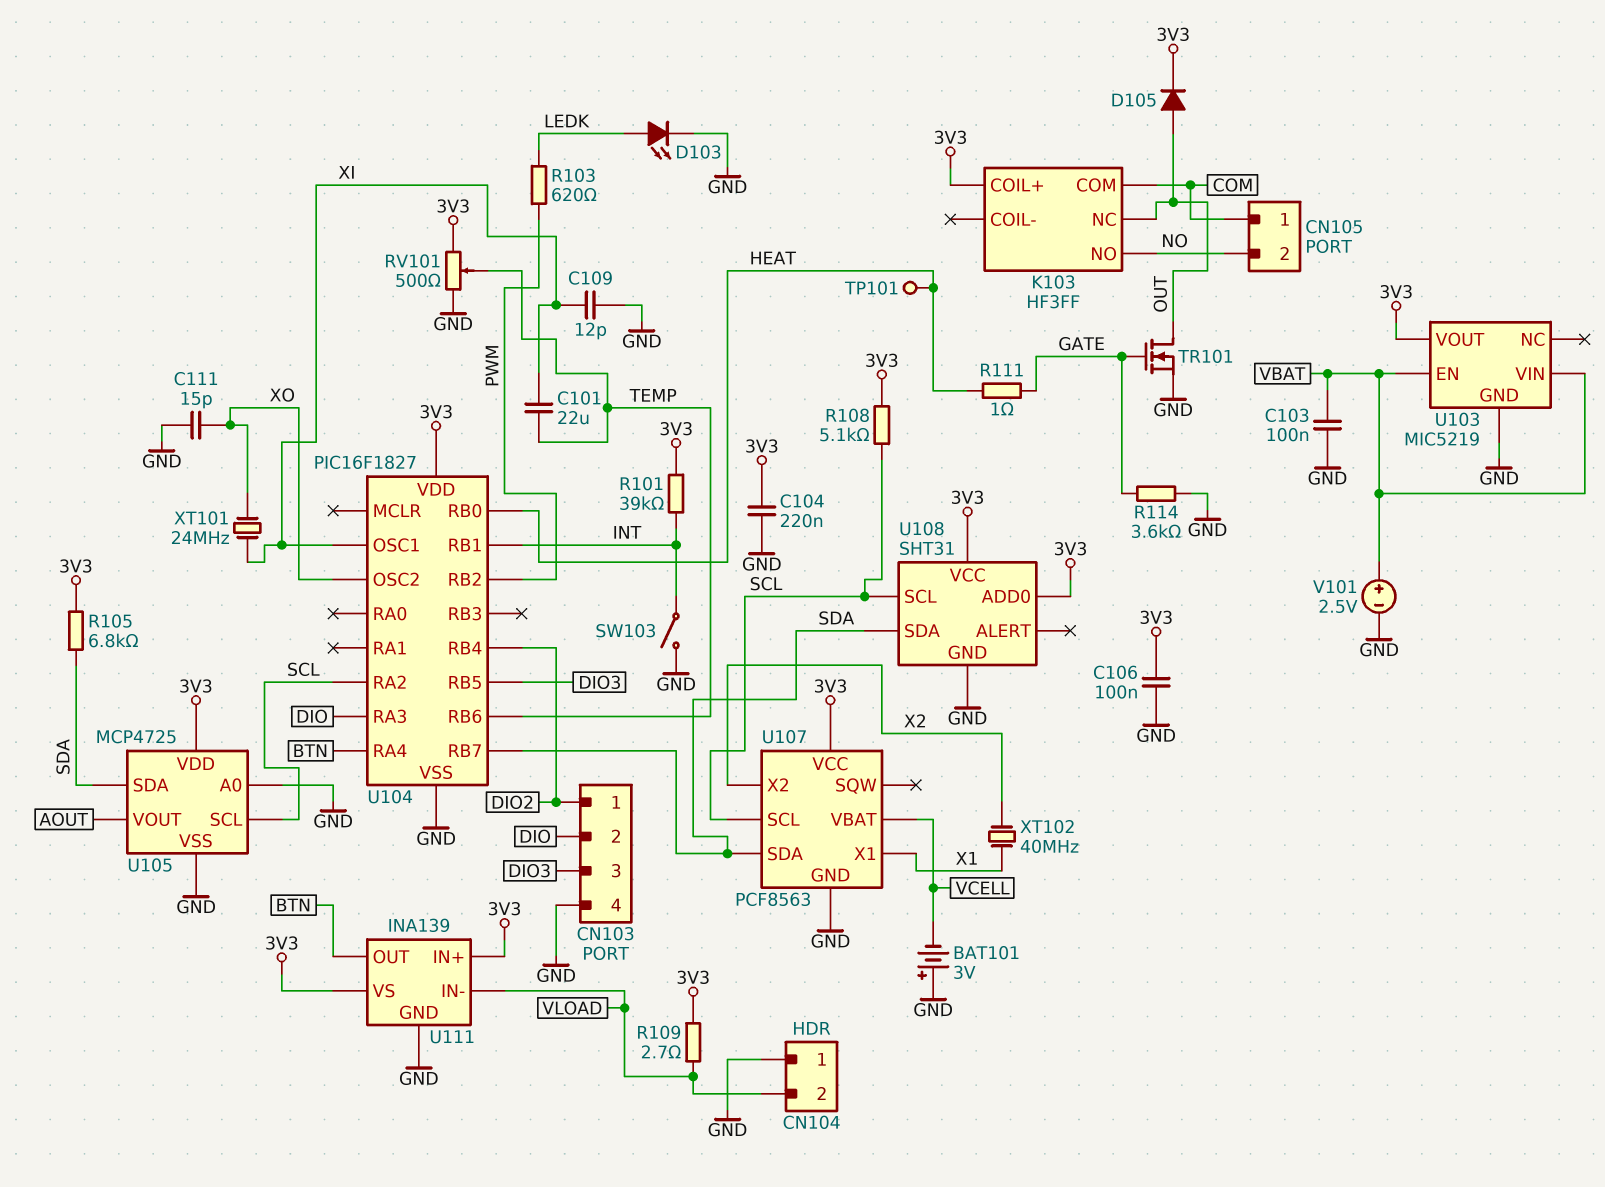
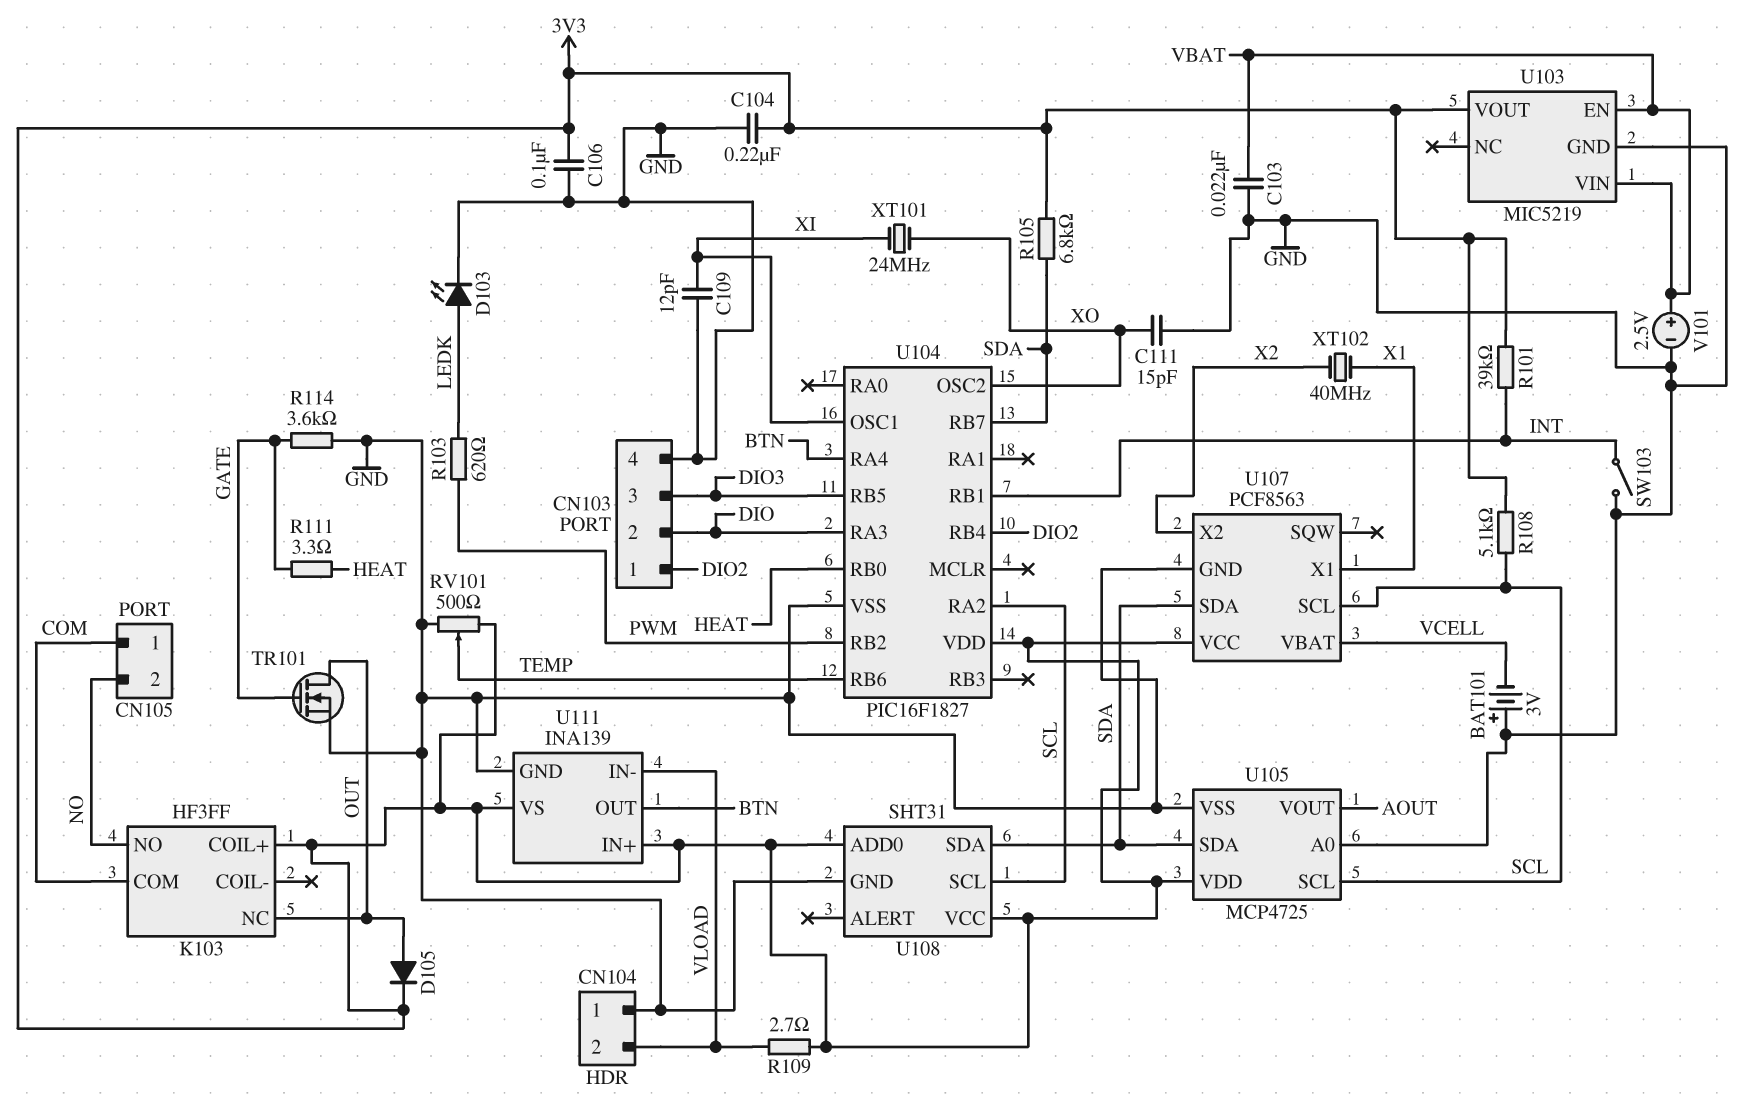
C101: 22uF (TEMP, XI) -> none
C103: 100nF (GND, VBAT) -> 22nF (GND, VBAT)
R111: 1 (GATE, HEAT) -> 3.3 (GATE, HEAT)
TP101: test point (HEAT) -> none

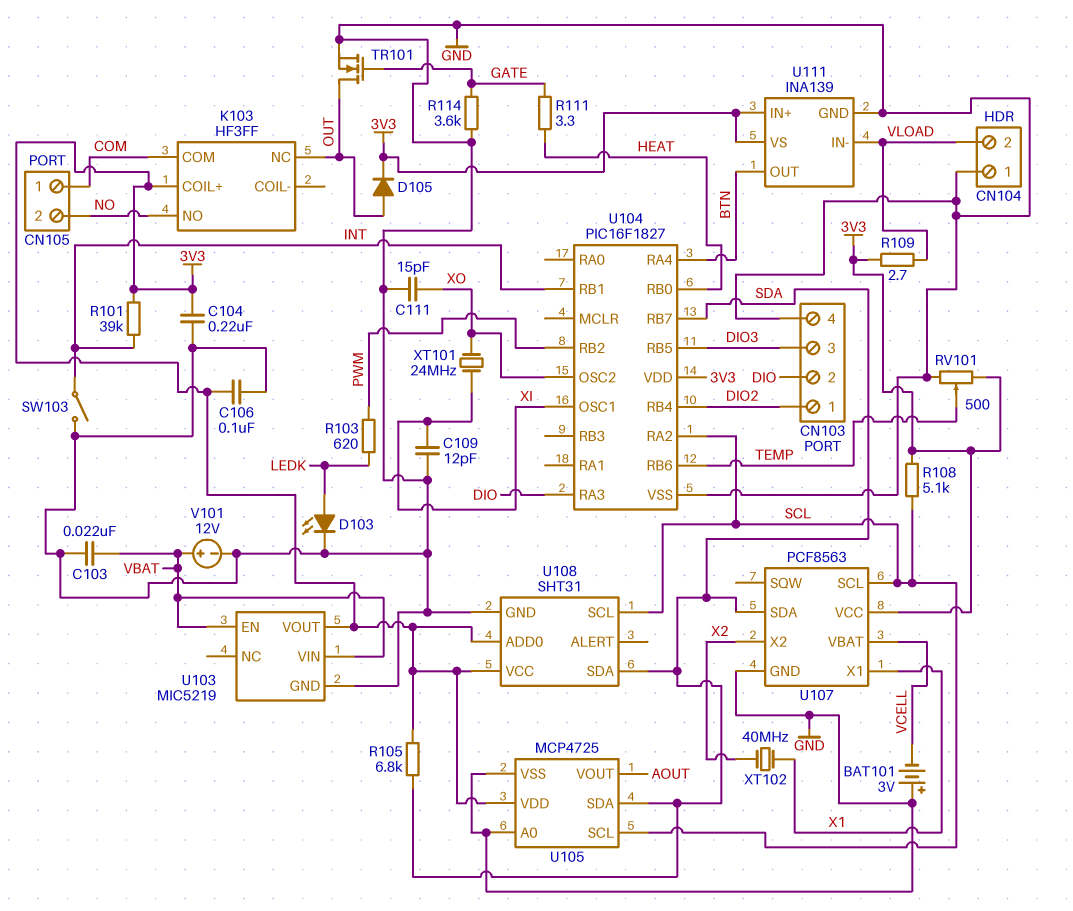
V101: 2.5V (plus VBAT, minus GND) -> 12V (plus VBAT, minus GND)

